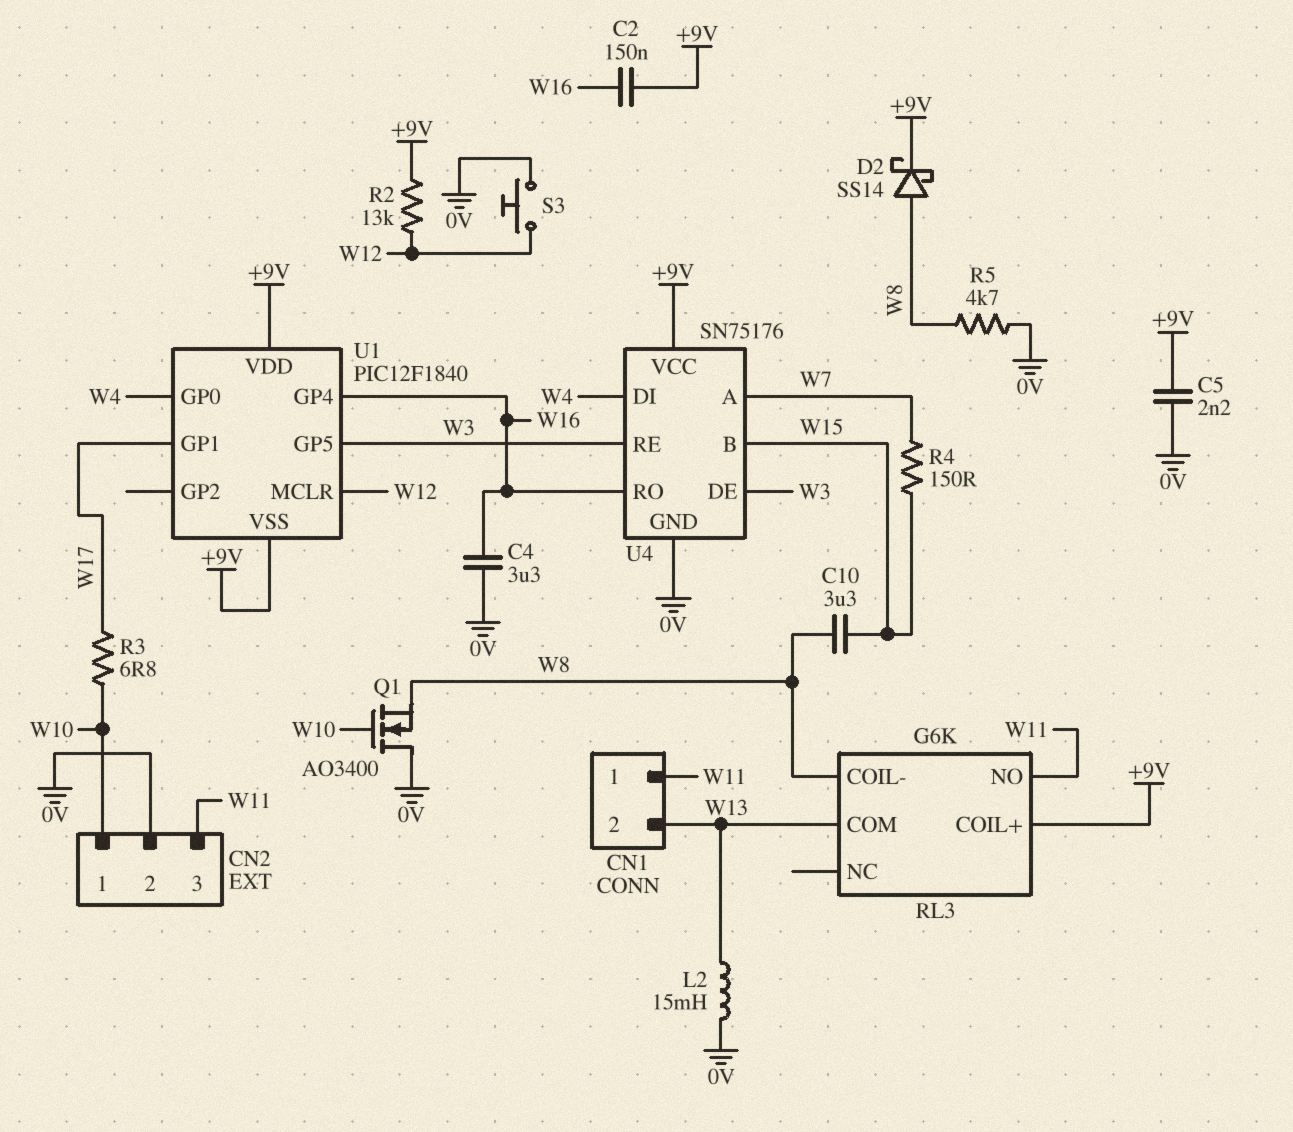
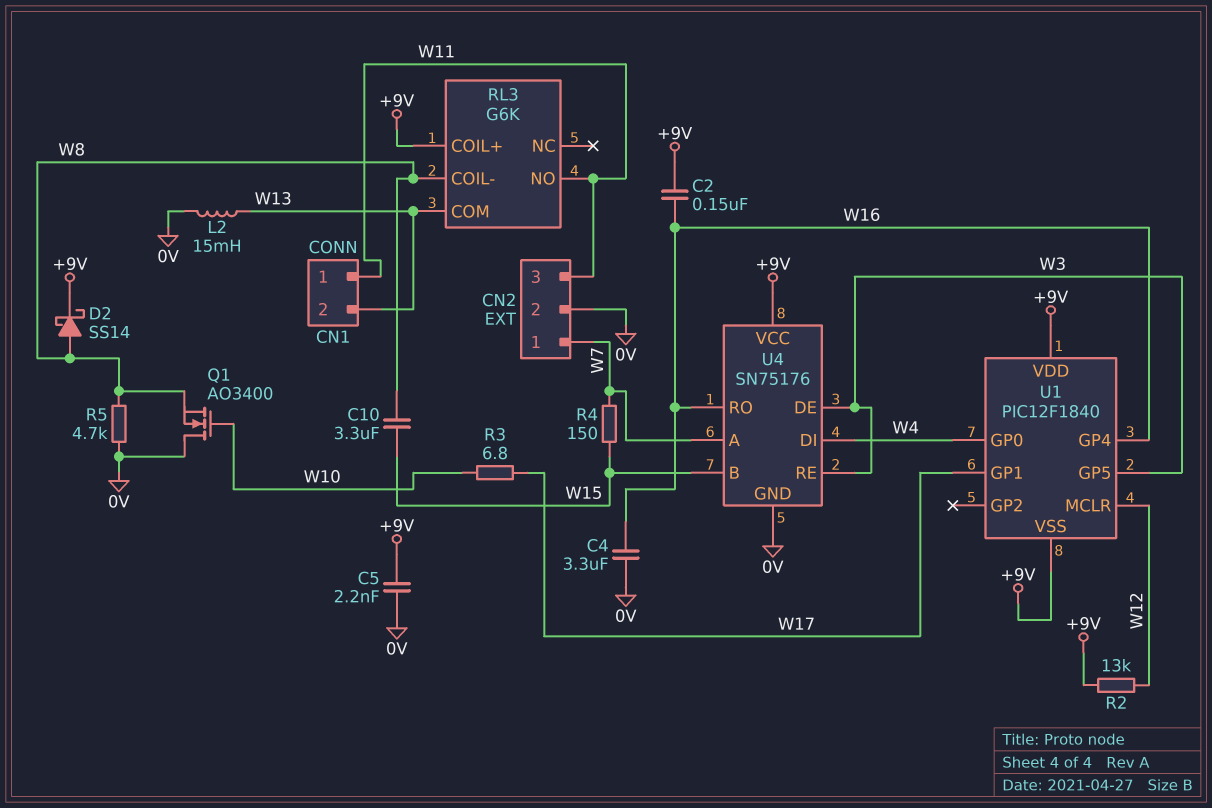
CN2 pin 1: W10 -> W7
S3: button (0V, W12) -> none

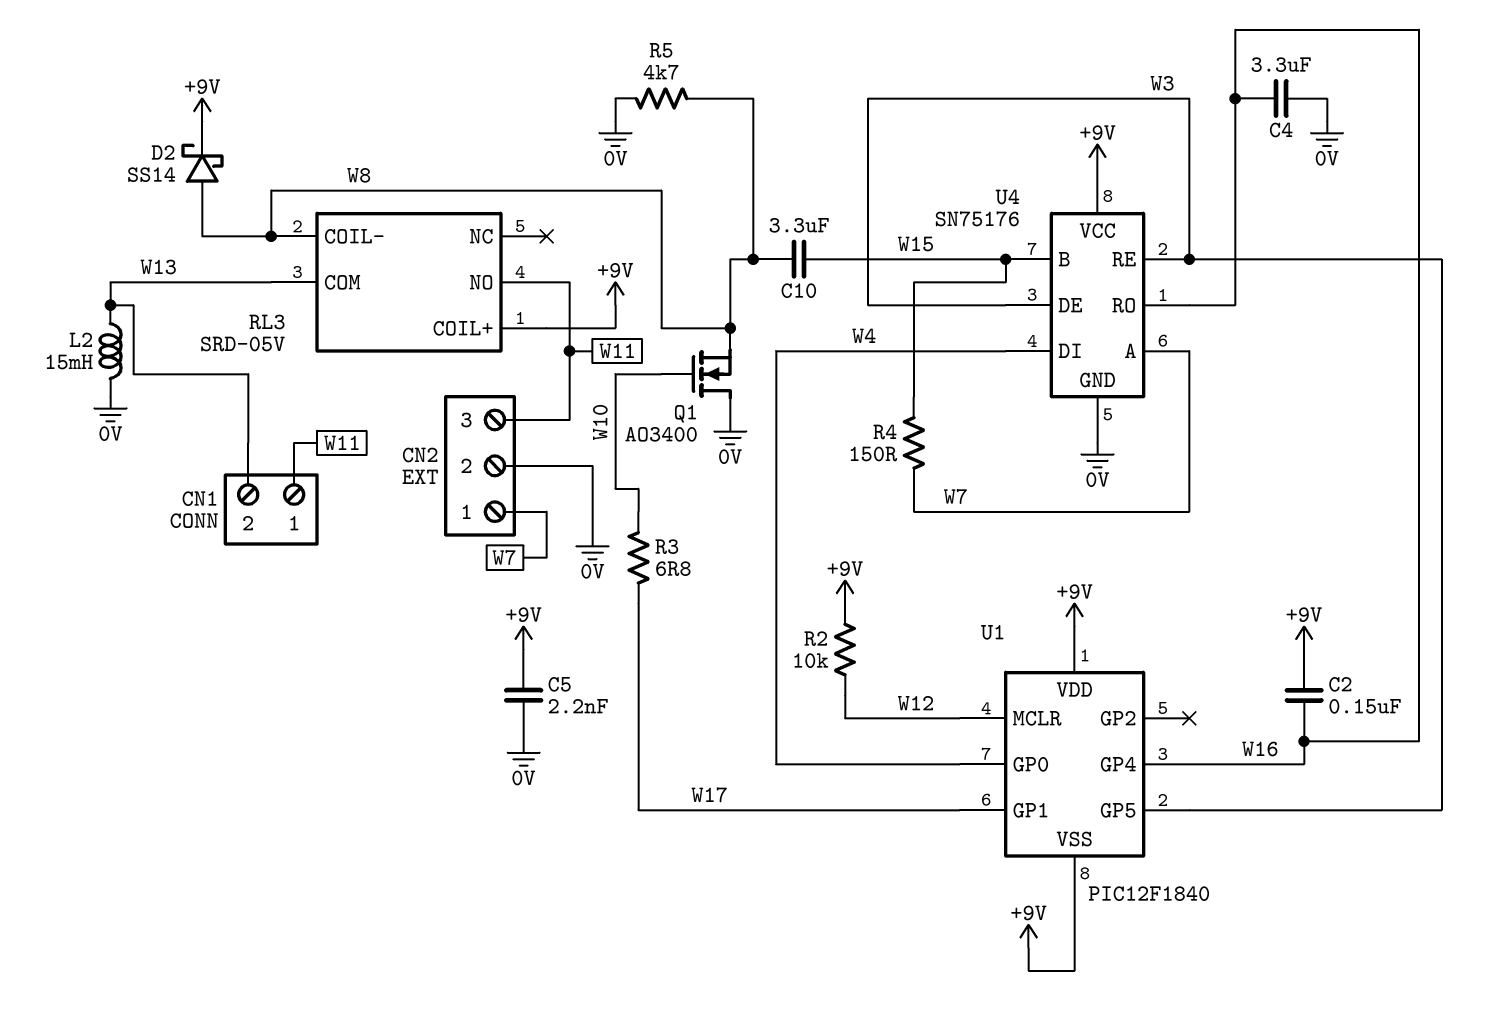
R2: 13k (+9V, W12) -> 10k (+9V, W12)
RL3: G6K -> SRD-05V

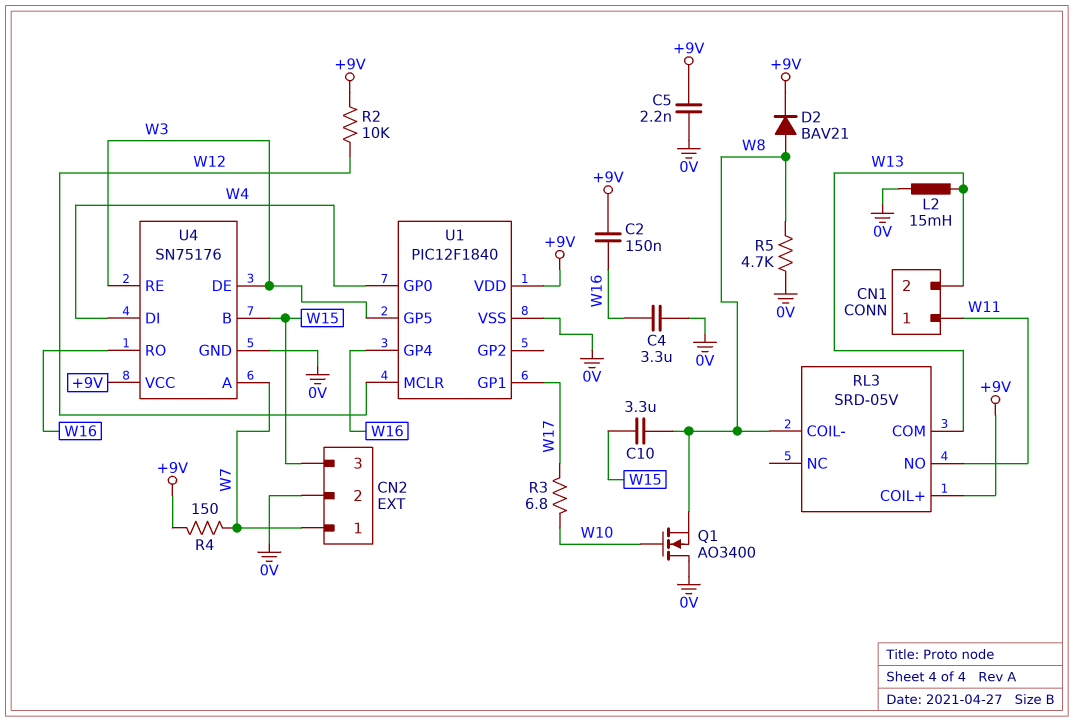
CN2 pin 3: W11 -> W15
D2: schottky SS14 (A W8, K +9V) -> diode BAV21 (A W8, K +9V)
R4: 150 (W7, W15) -> 150 (+9V, W7)
U1 pin VSS: +9V -> 0V

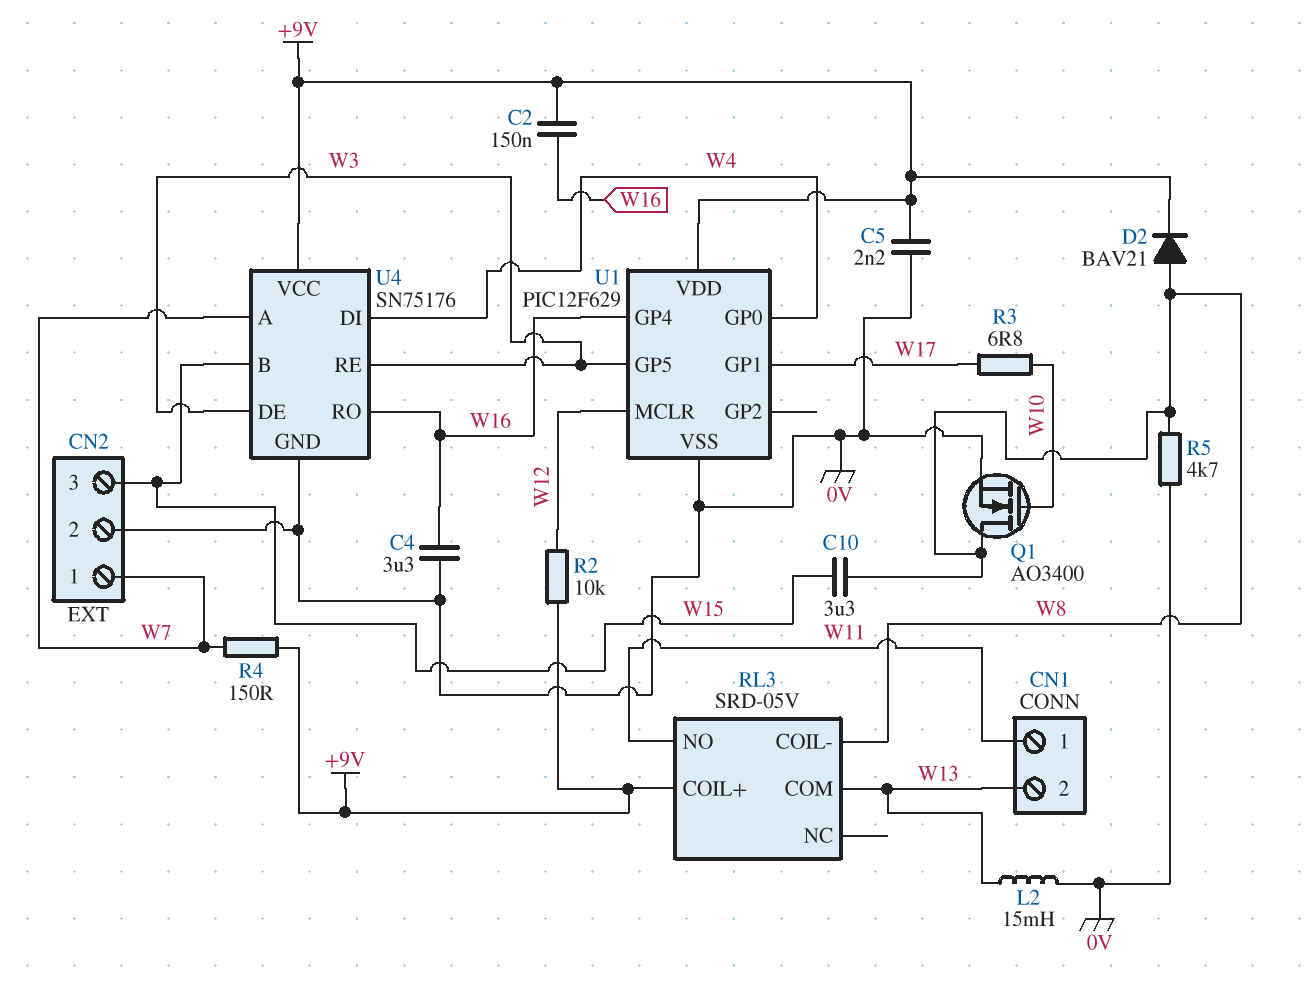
Q1: NMOS AO3400 (G W10, D 0V, S W8) -> NMOS AO3400 (G W10, D W8, S 0V)
U1: PIC12F1840 -> PIC12F629

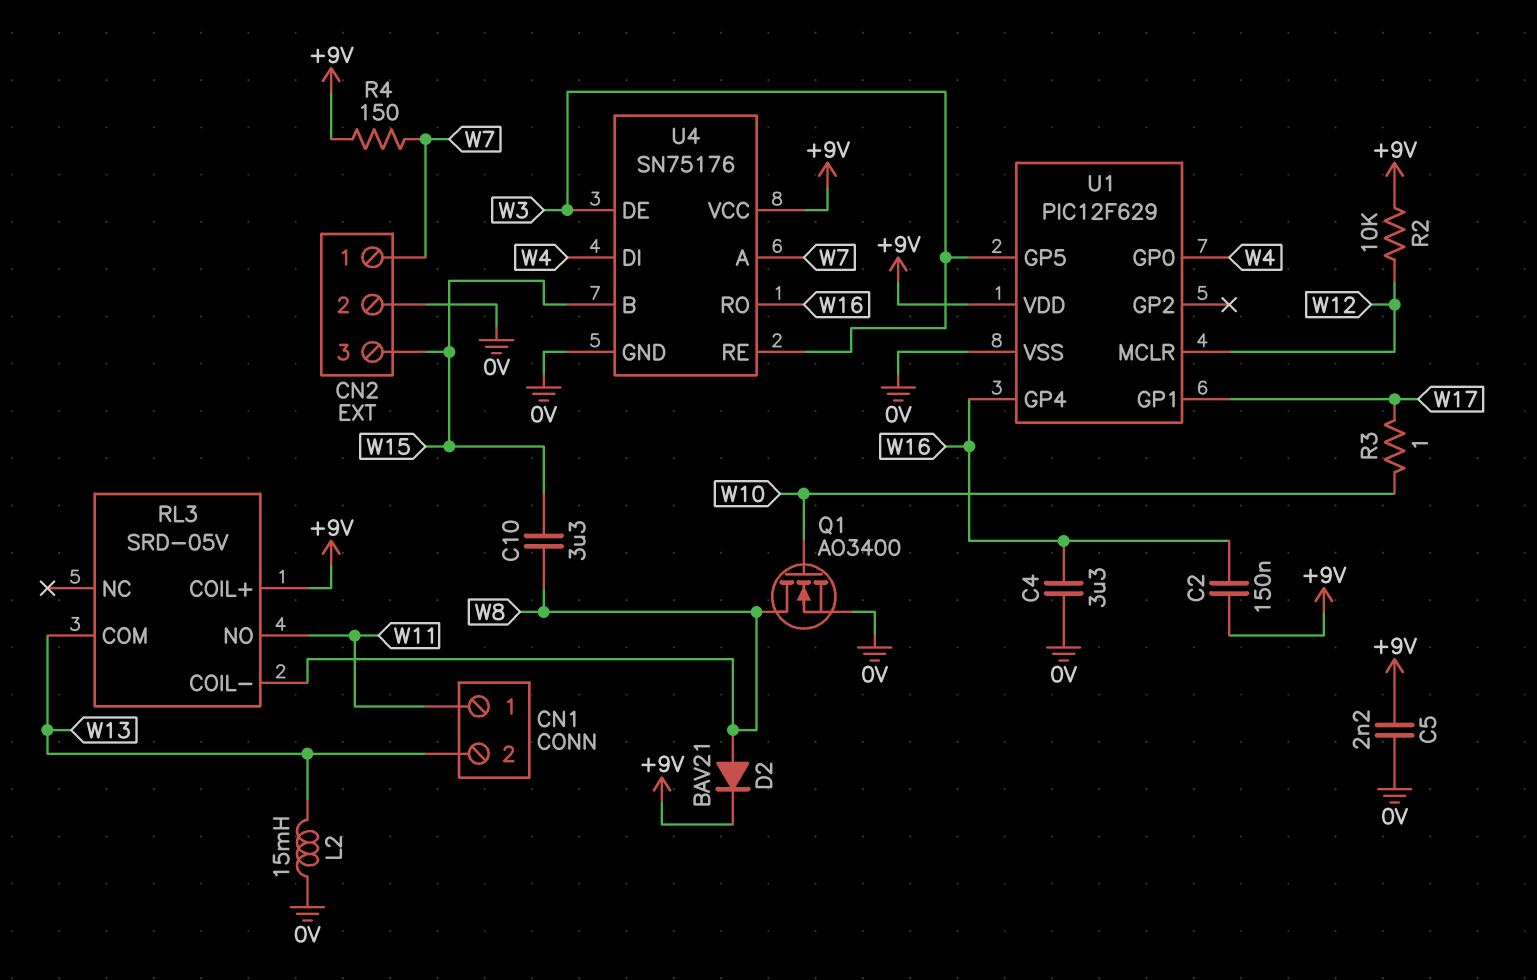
R3: 6.8 (W10, W17) -> 1 (W10, W17)
R5: 4.7k (0V, W8) -> none

